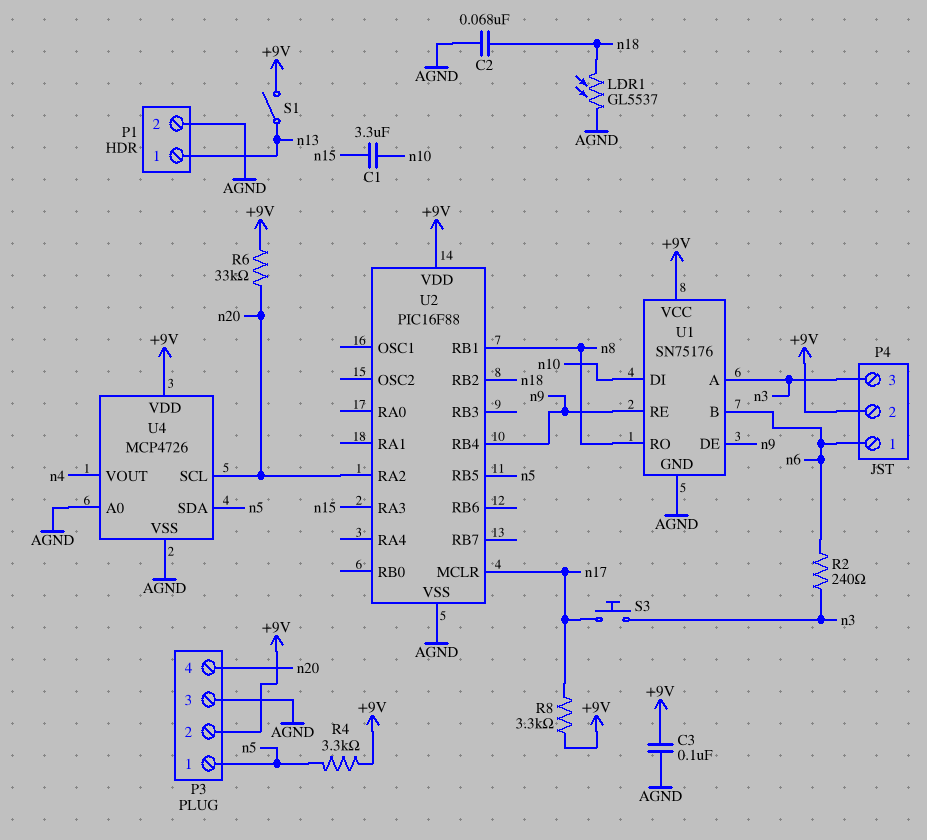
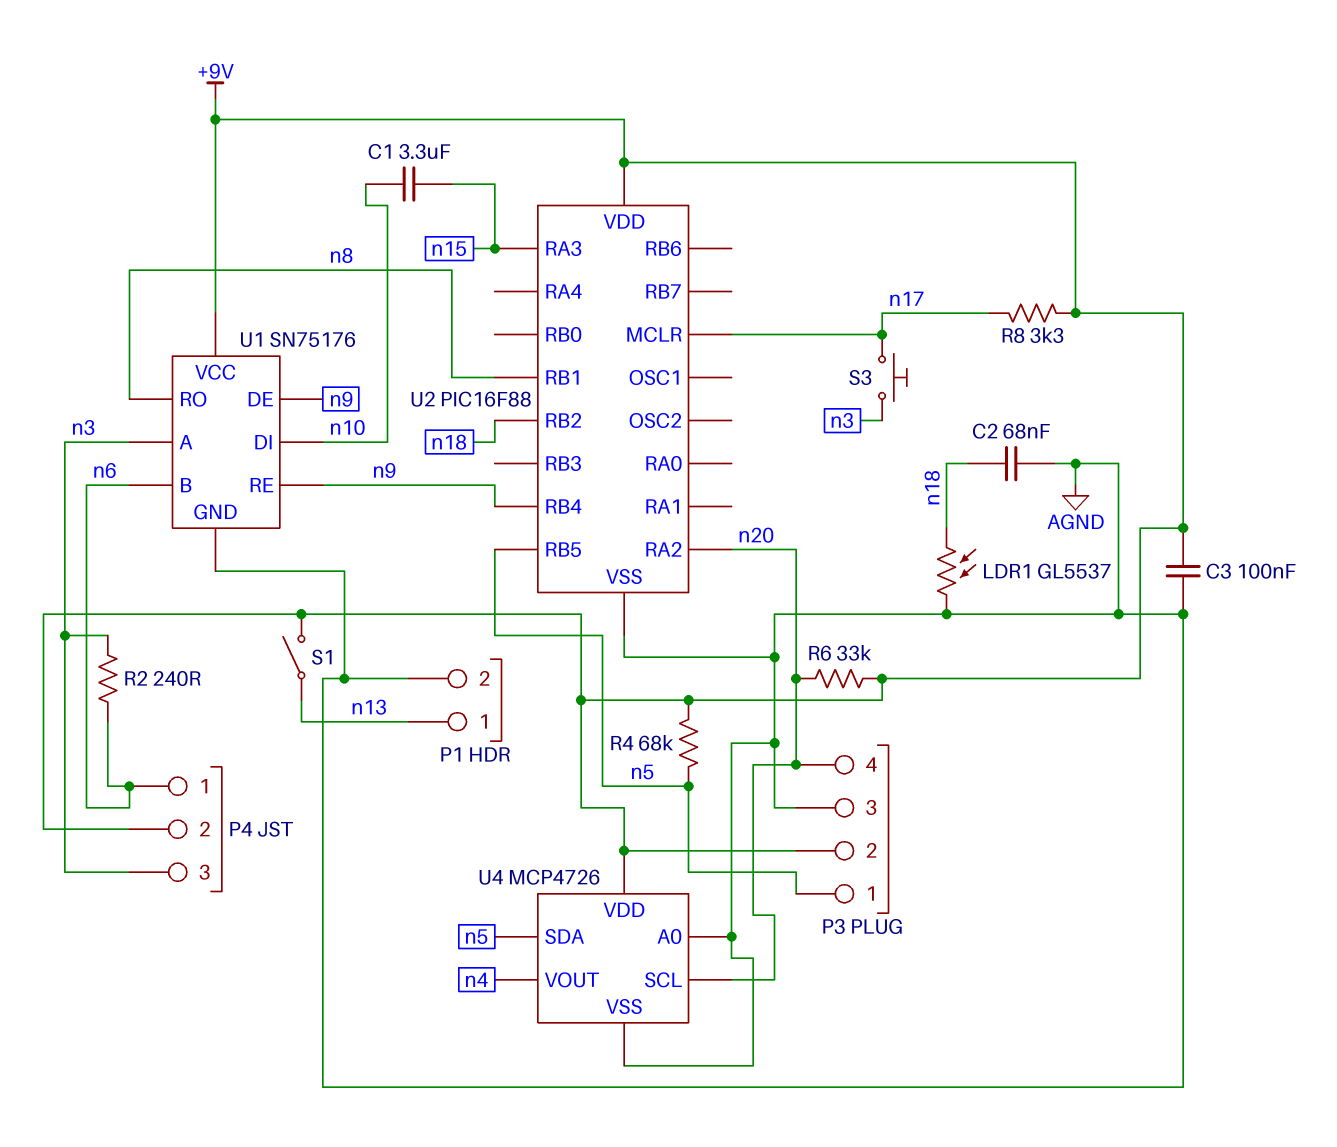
R4: 3.3k (+9V, n5) -> 68k (+9V, n5)

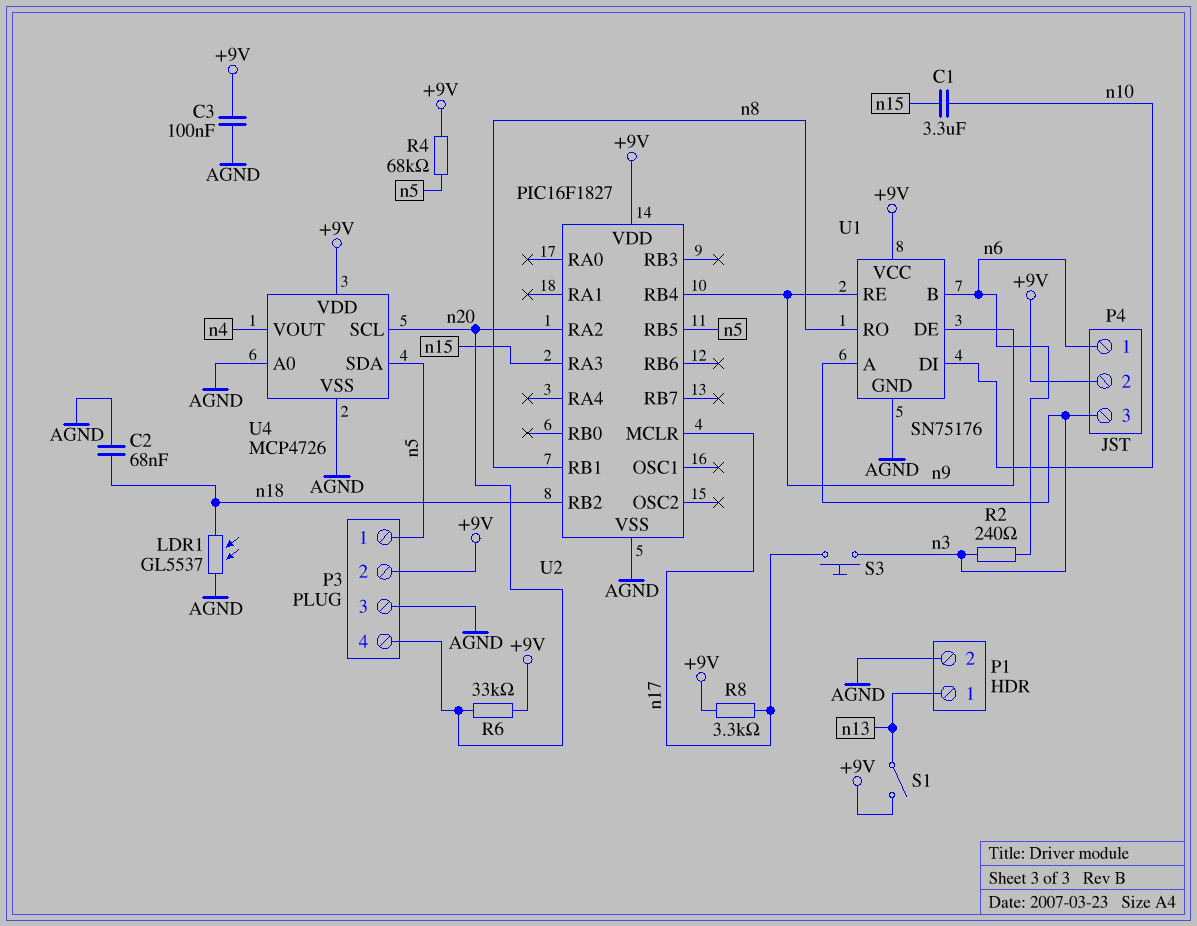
U2: PIC16F88 -> PIC16F1827

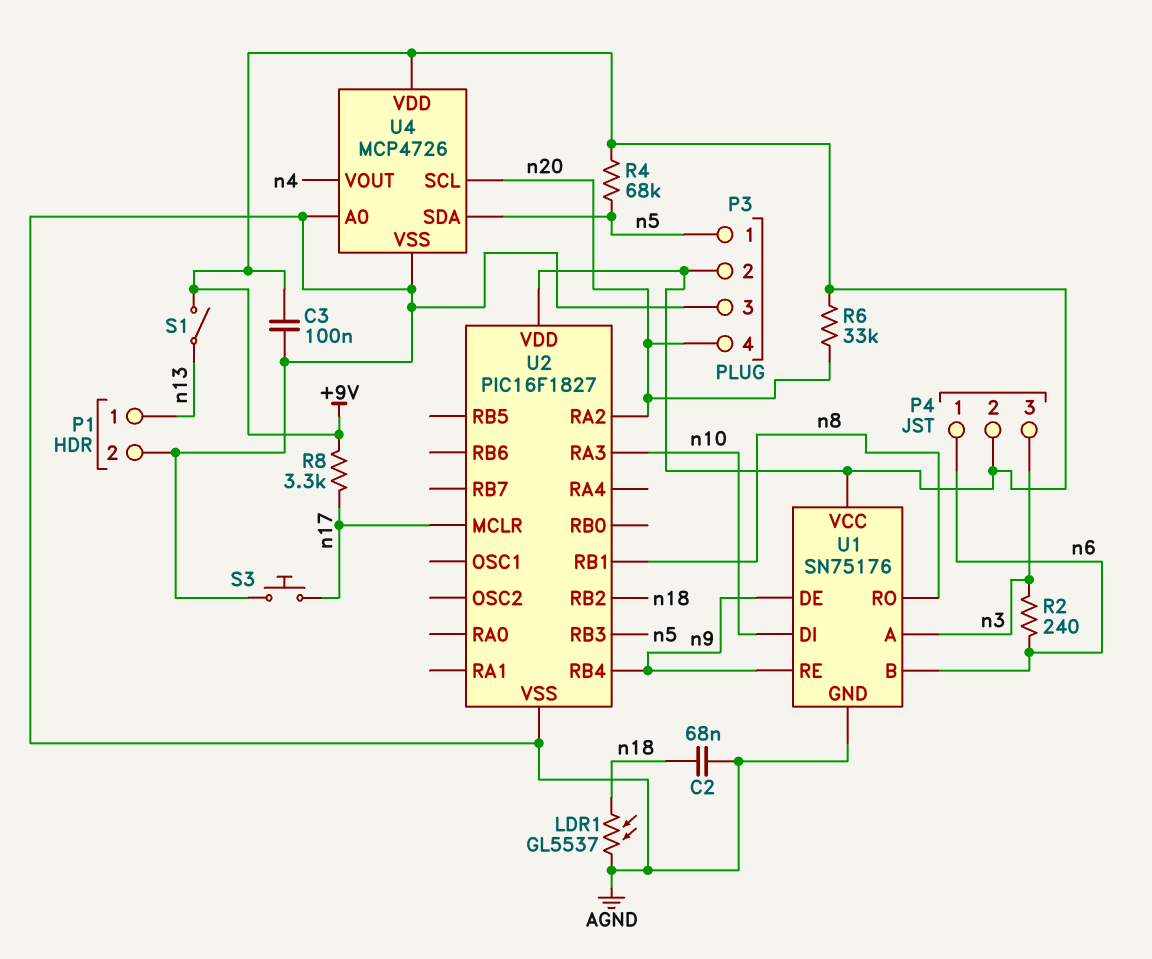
C1: 3.3uF (n10, n15) -> none
S3: button (n3, n17) -> button (AGND, n17)
U2 pin RA3: n15 -> n10
U2 pin RB3: none -> n5
U2 pin RB5: n5 -> none

